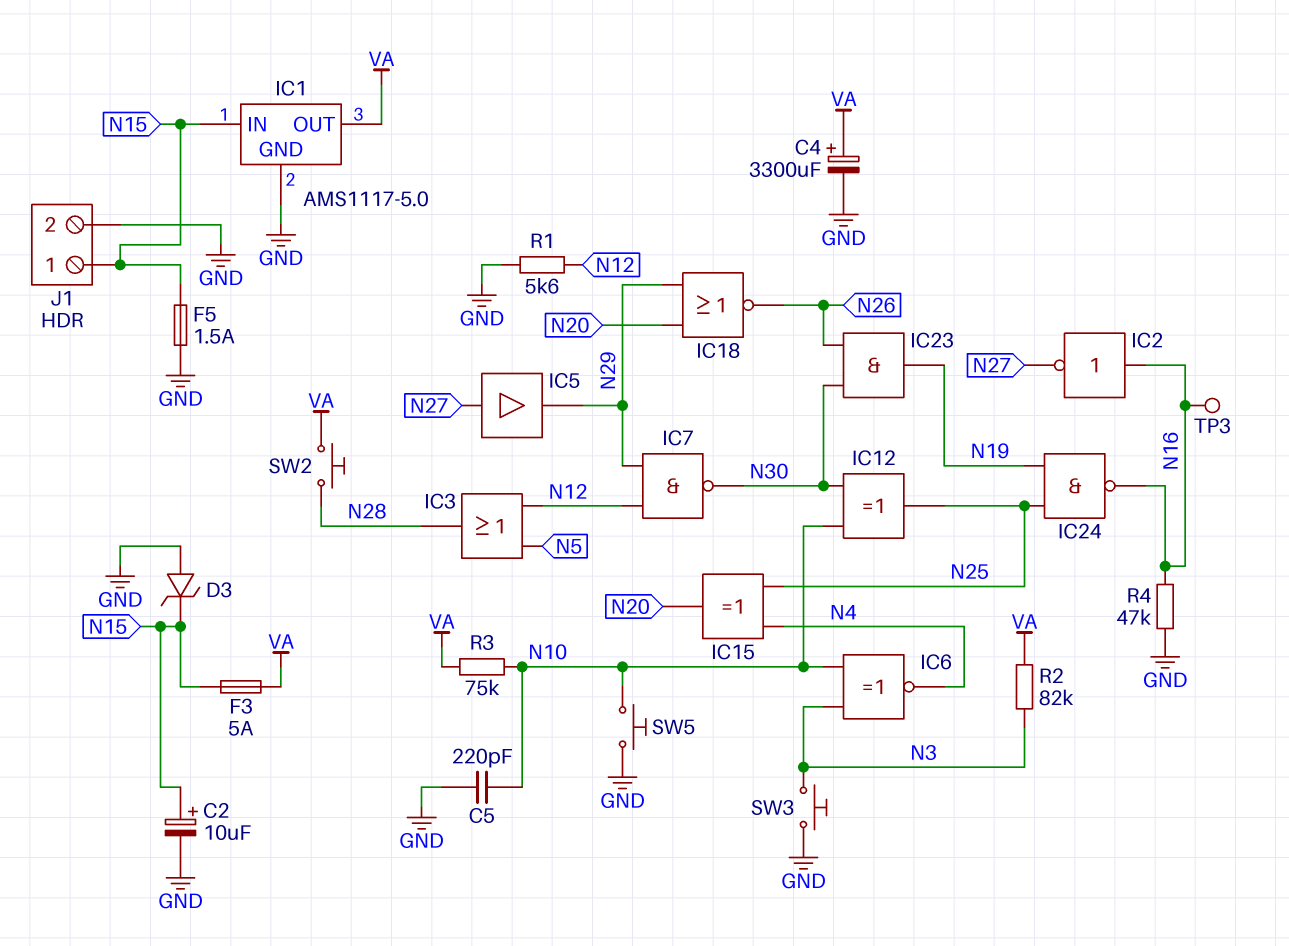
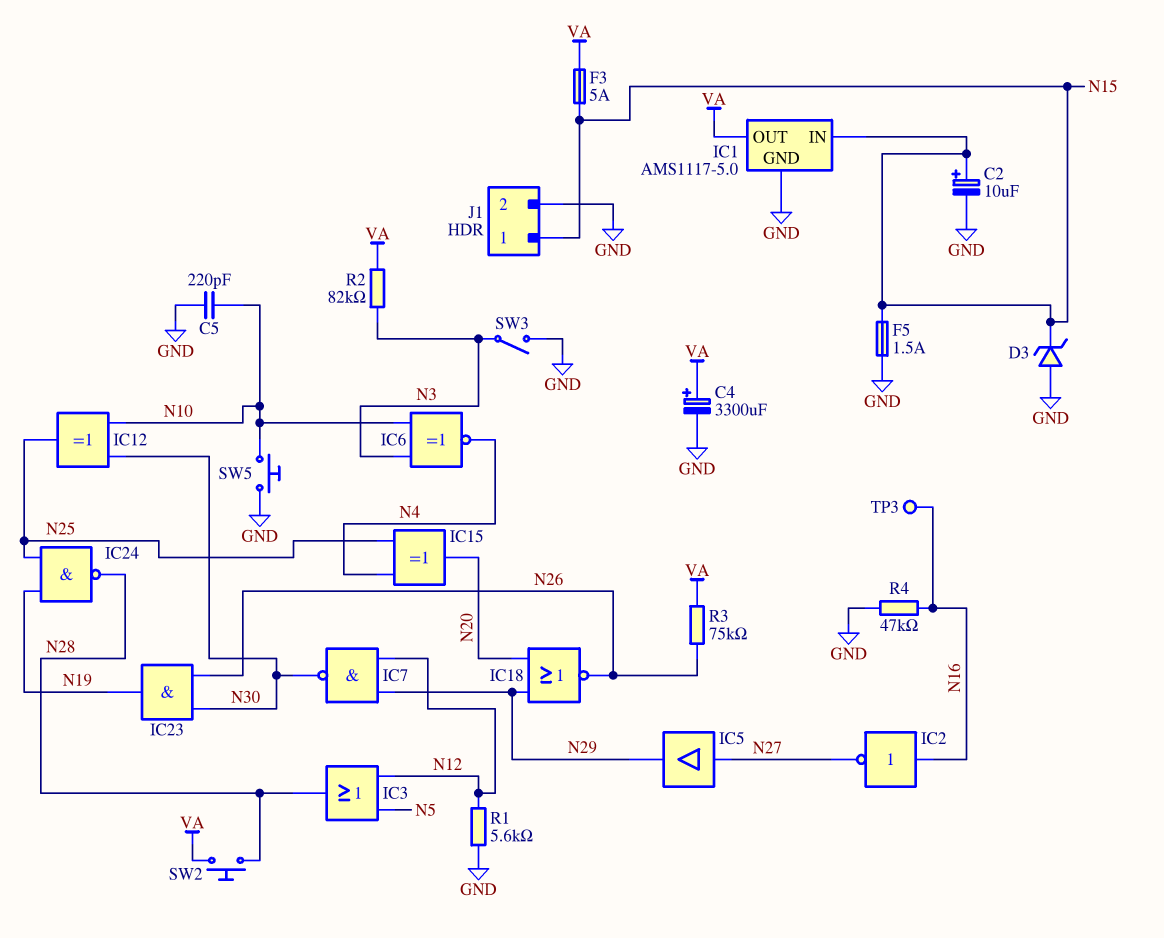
IC24: NAND (in N19, in N25, out N16) -> NAND (in N19, in N25, out N28)
R3: 75k (N10, VA) -> 75k (N26, VA)
SW3: button (GND, N3) -> switch (GND, N3)

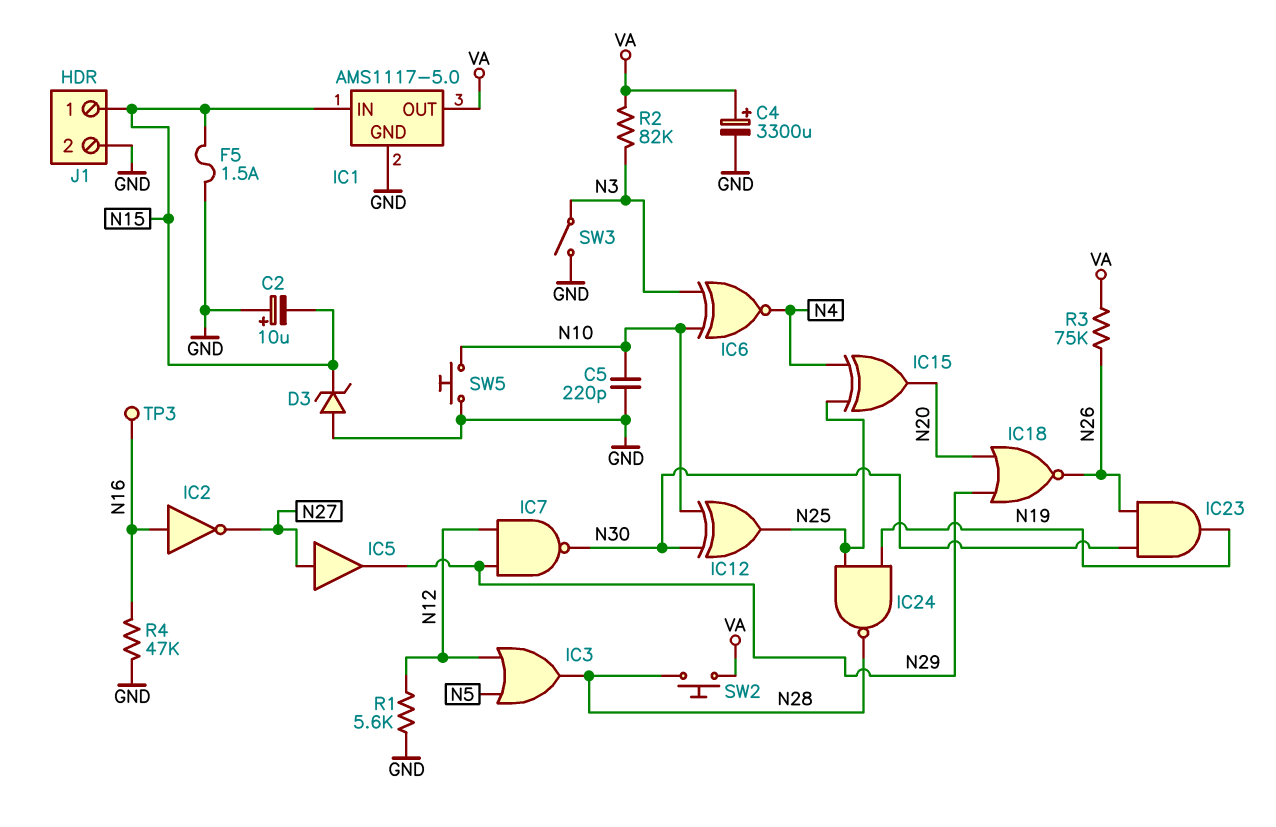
C2: 10uF (plus N15, minus GND) -> 10uF (plus GND, minus N15)
F3: 5A (N15, VA) -> none

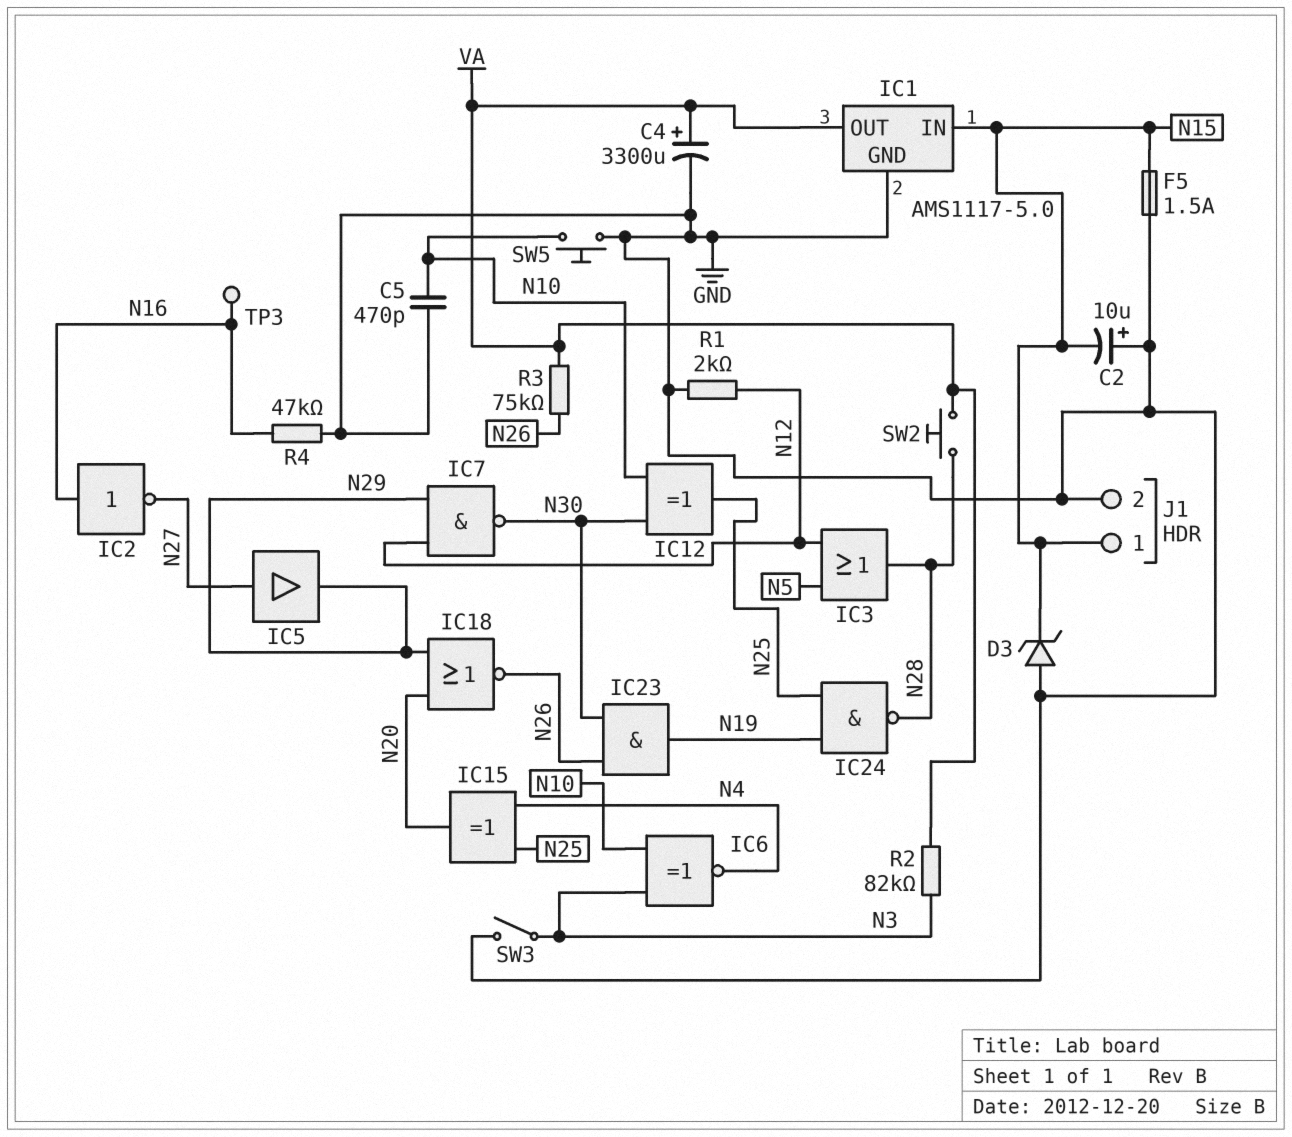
C5: 220pF (GND, N10) -> 470pF (GND, N10)
R1: 5.6k (GND, N12) -> 2k (GND, N12)

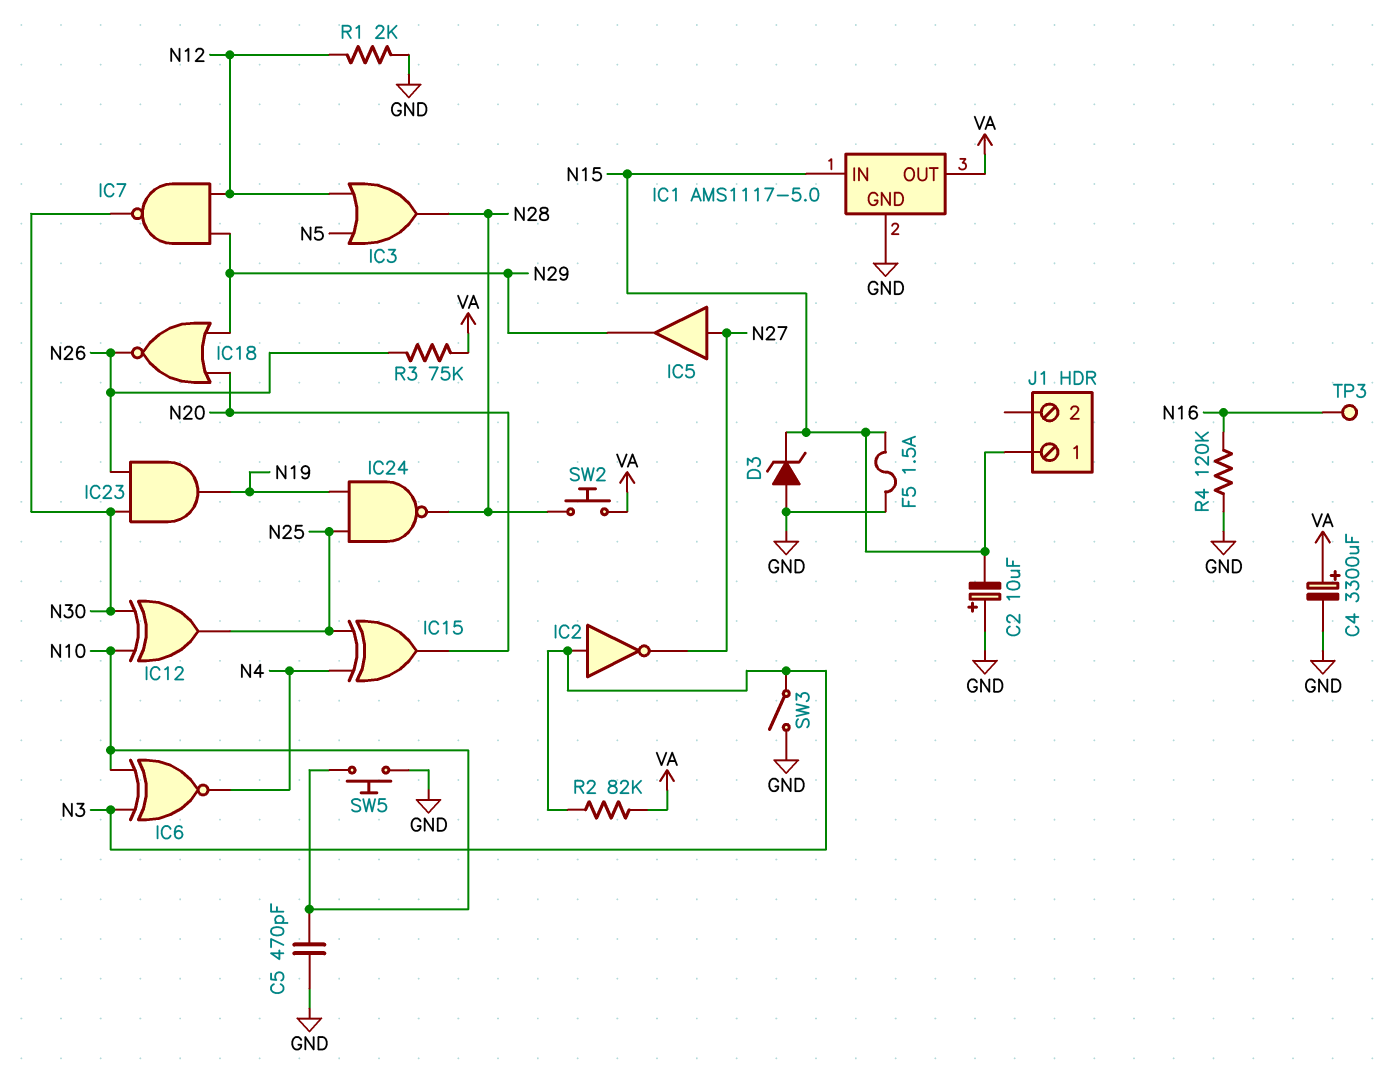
IC2: NOT (in N16, out N27) -> NOT (in N3, out N27)
J1 pin 2: GND -> none
R4: 47k (GND, N16) -> 120k (GND, N16)

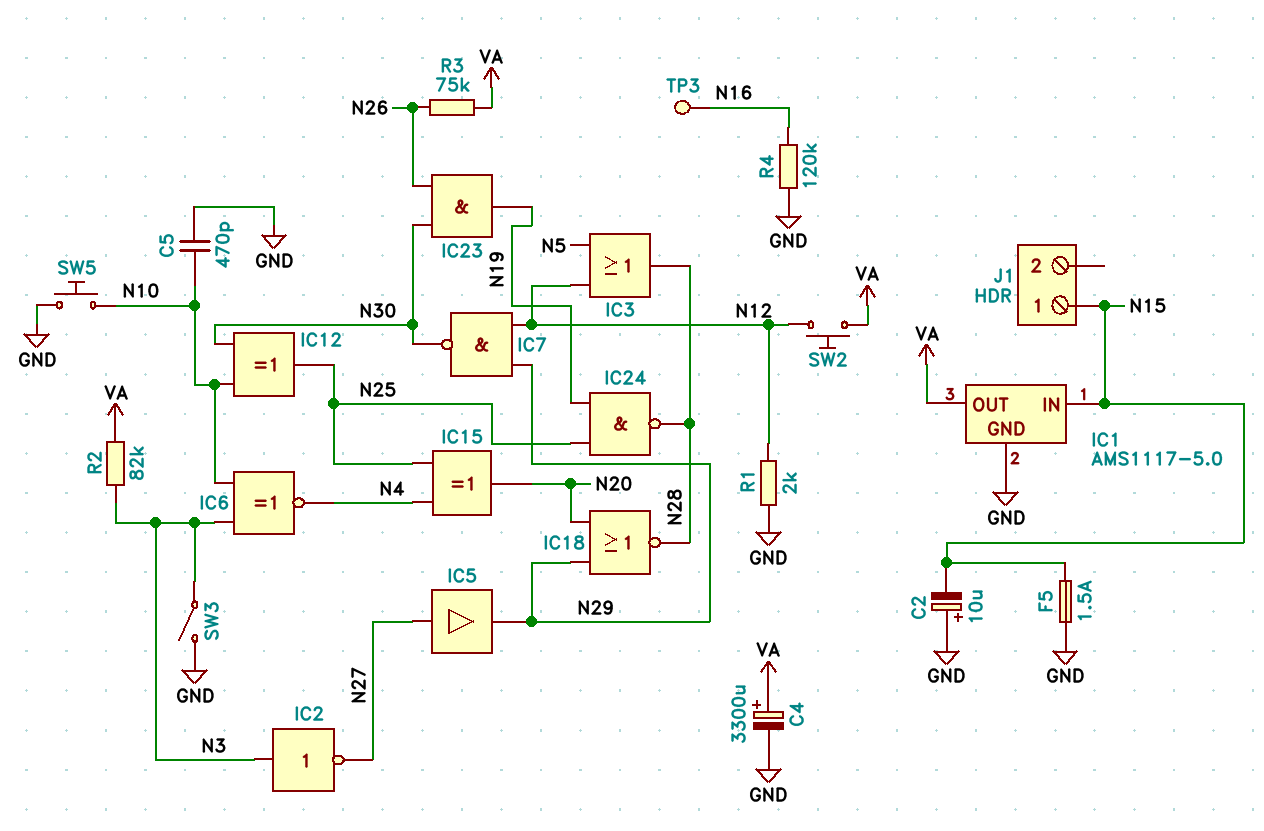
D3: zener (A GND, K N15) -> none
IC18: NOR (in N20, in N29, out N26) -> NOR (in N20, in N29, out N28)
SW2: button (N28, VA) -> button (N12, VA)

